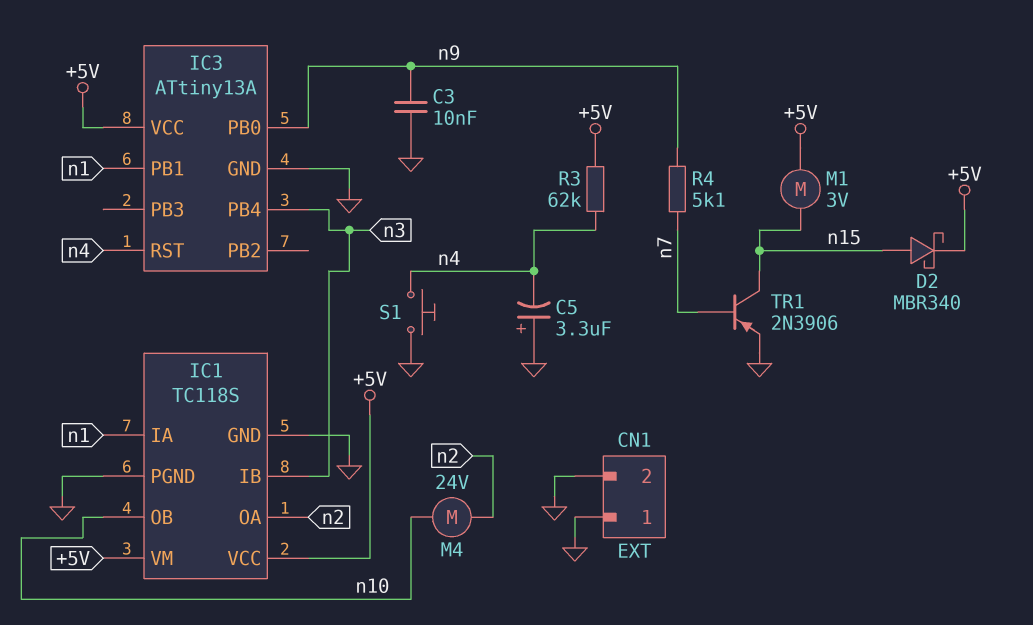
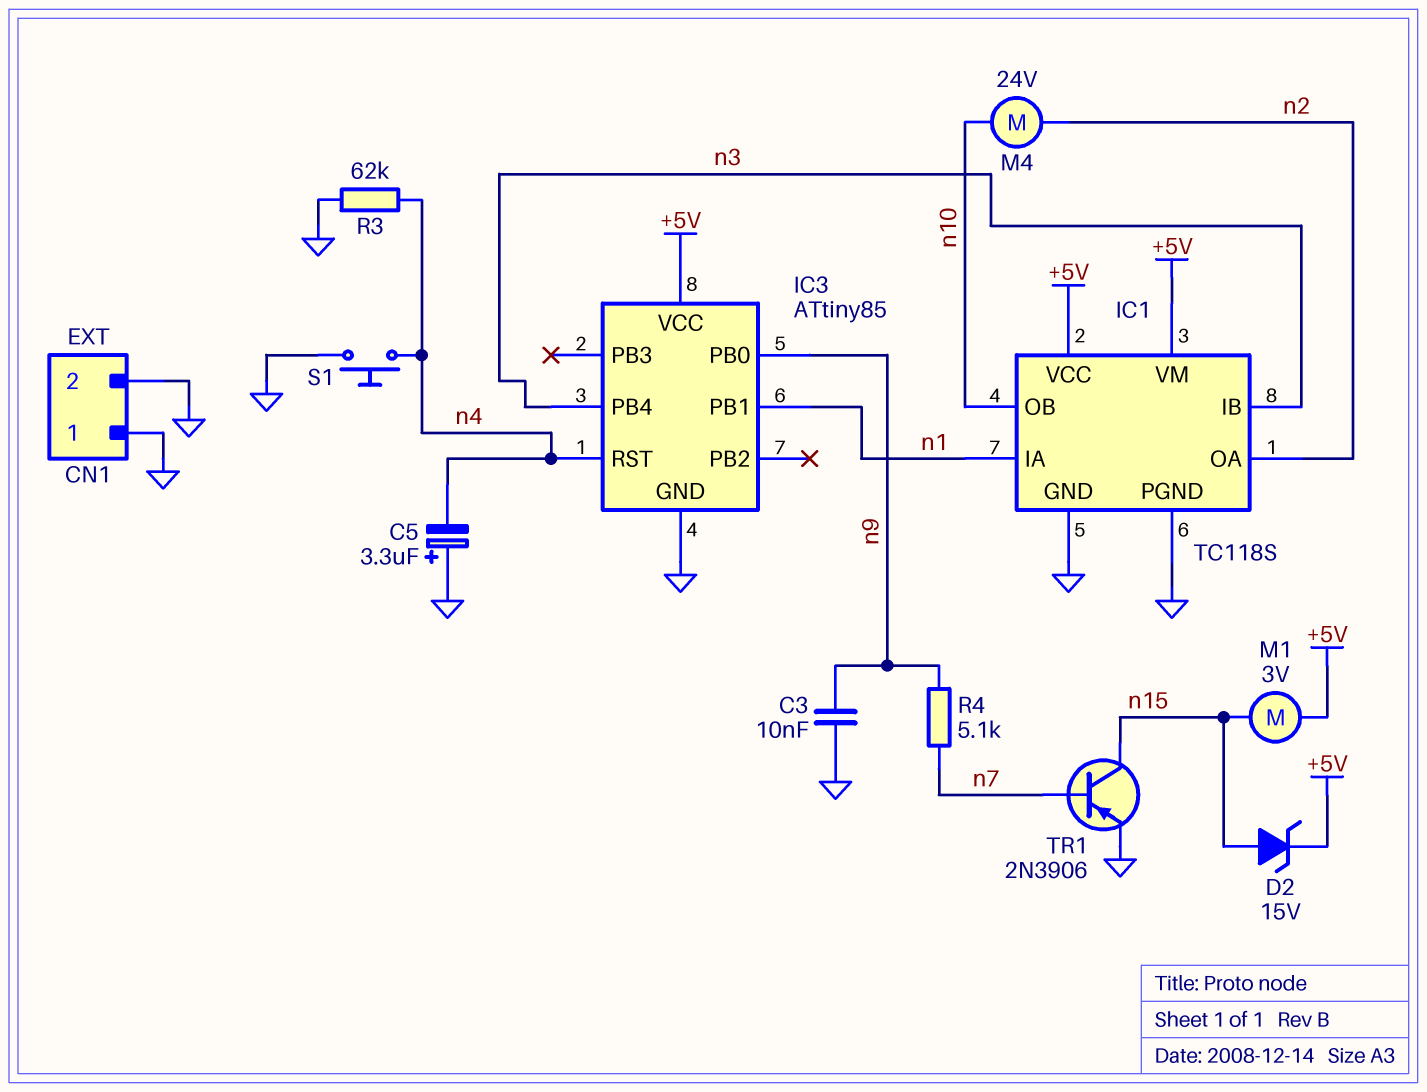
D2: schottky MBR340 (A n15, K +5V) -> zener 15V (A n15, K +5V)
IC3: ATtiny13A -> ATtiny85
R3: 62k (+5V, n4) -> 62k (GND, n4)

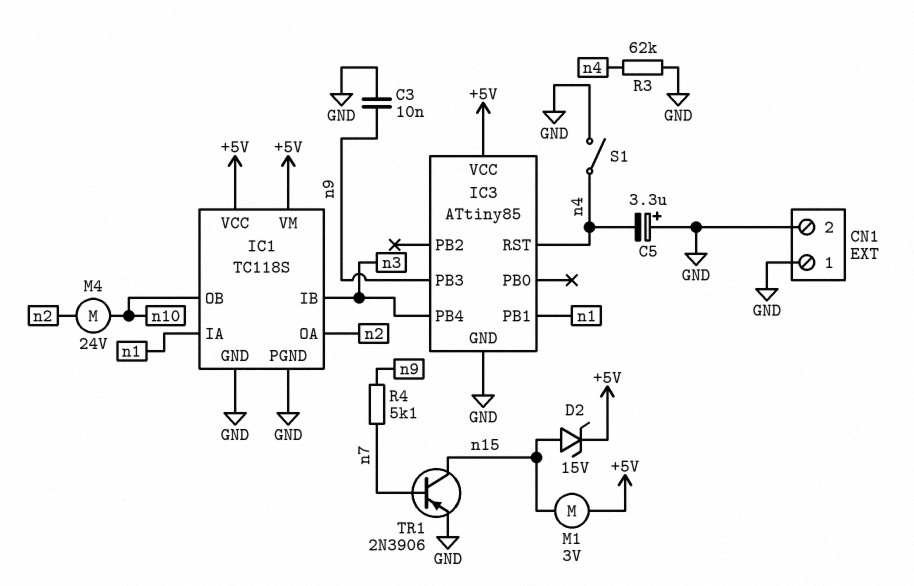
IC3 pin PB0: n9 -> none
IC3 pin PB3: none -> n9
S1: button (GND, n4) -> switch (GND, n4)

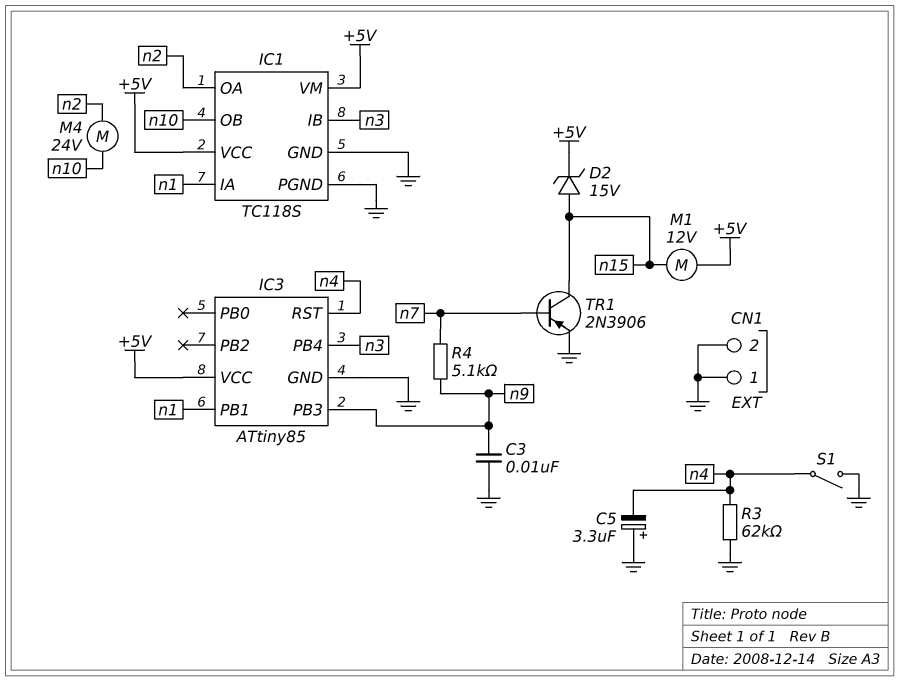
M1: motor 3V (+5V, n15) -> motor 12V (+5V, n15)

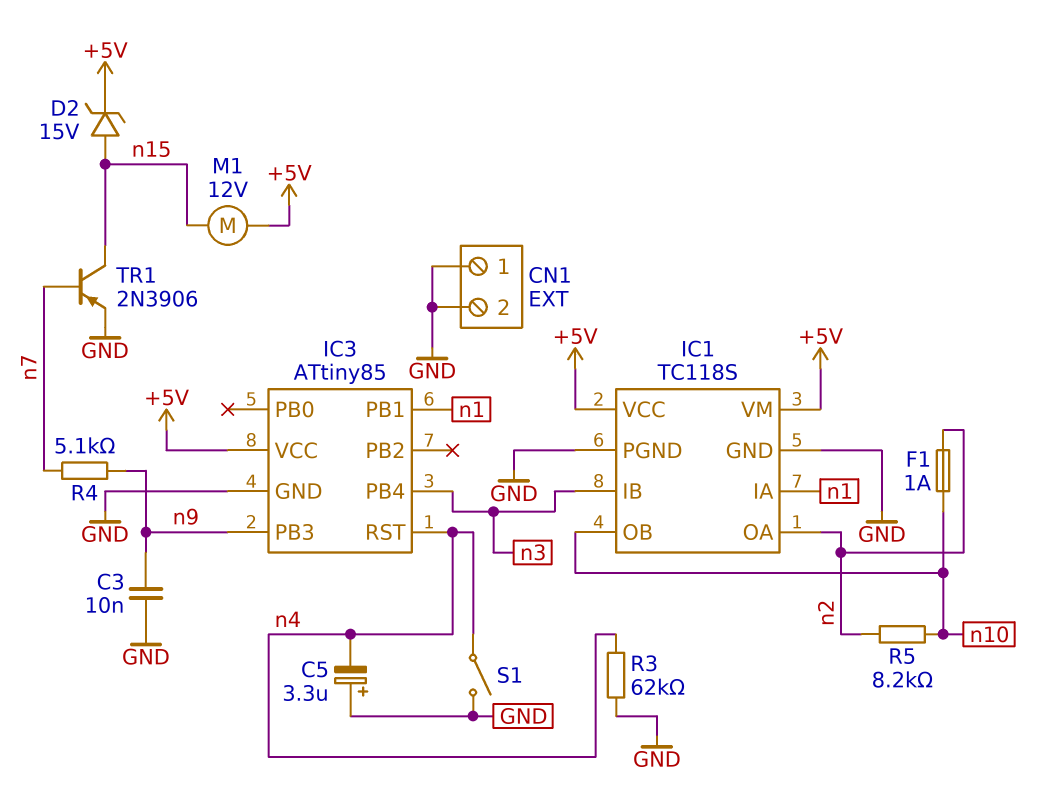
F1: none -> 1A (n2, n10)
M4: motor 24V (n2, n10) -> none
R5: none -> 8.2k (n2, n10)

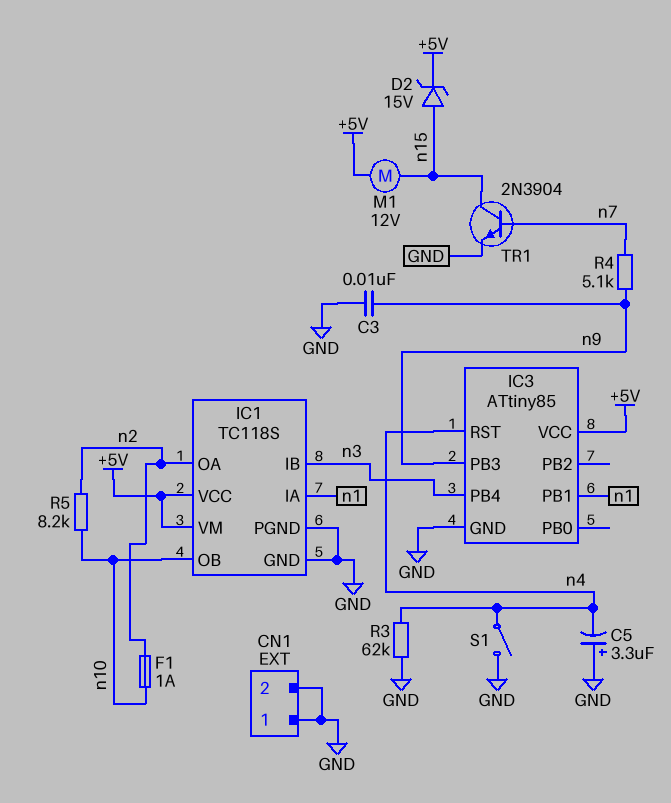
TR1: PNP 2N3906 (B n7, C n15, E GND) -> NPN 2N3904 (B n7, C n15, E GND)

